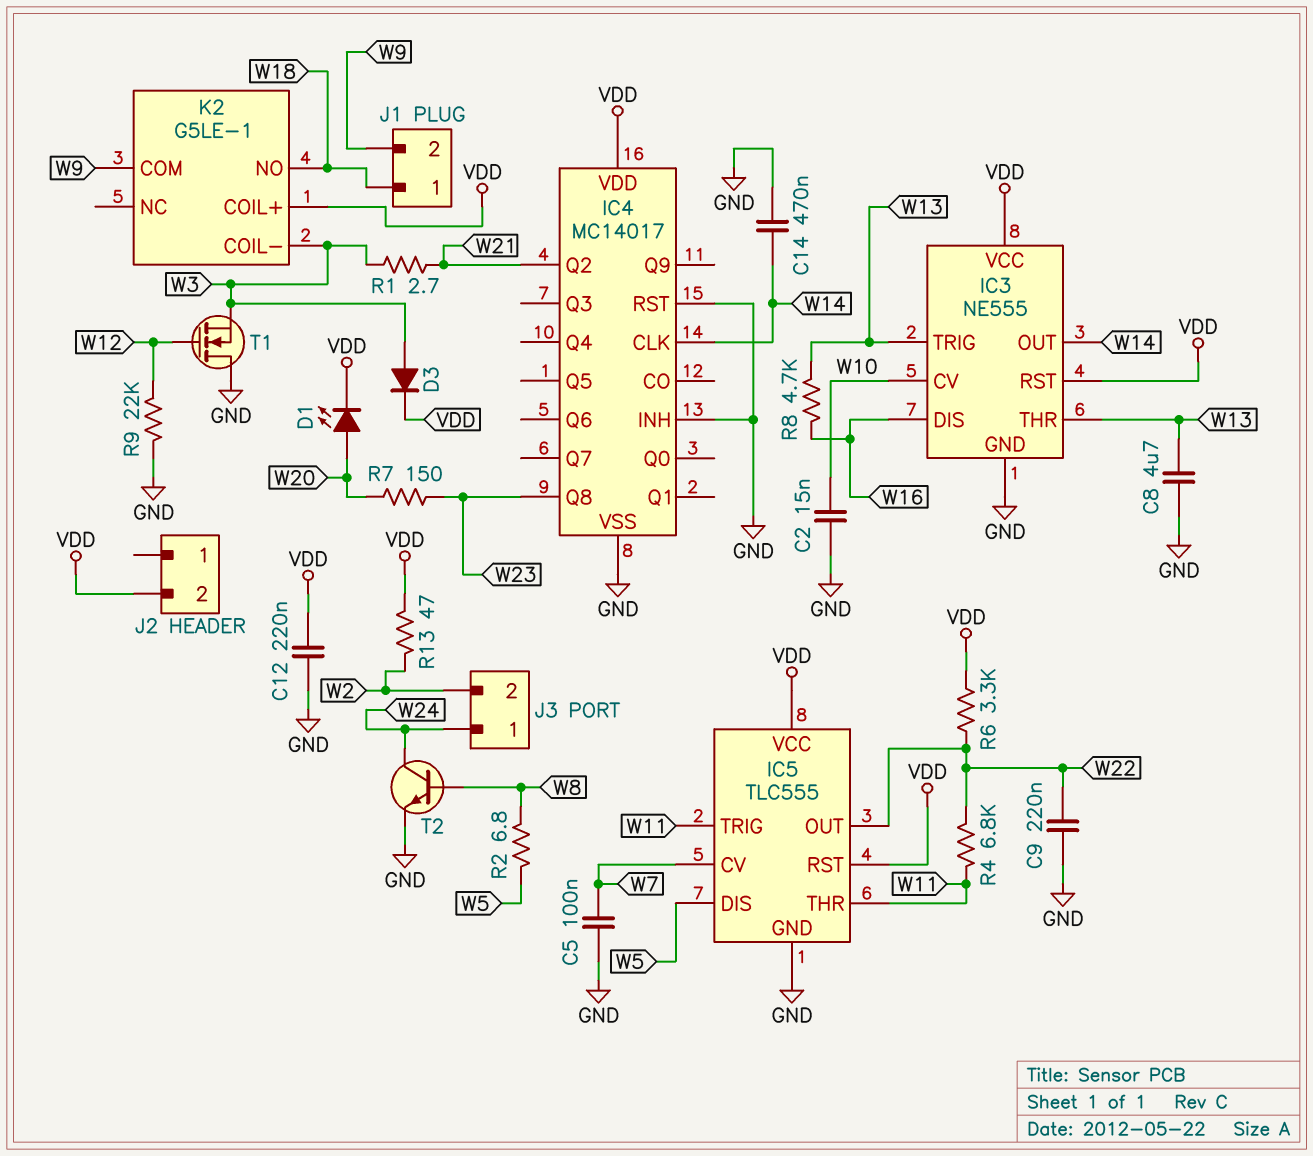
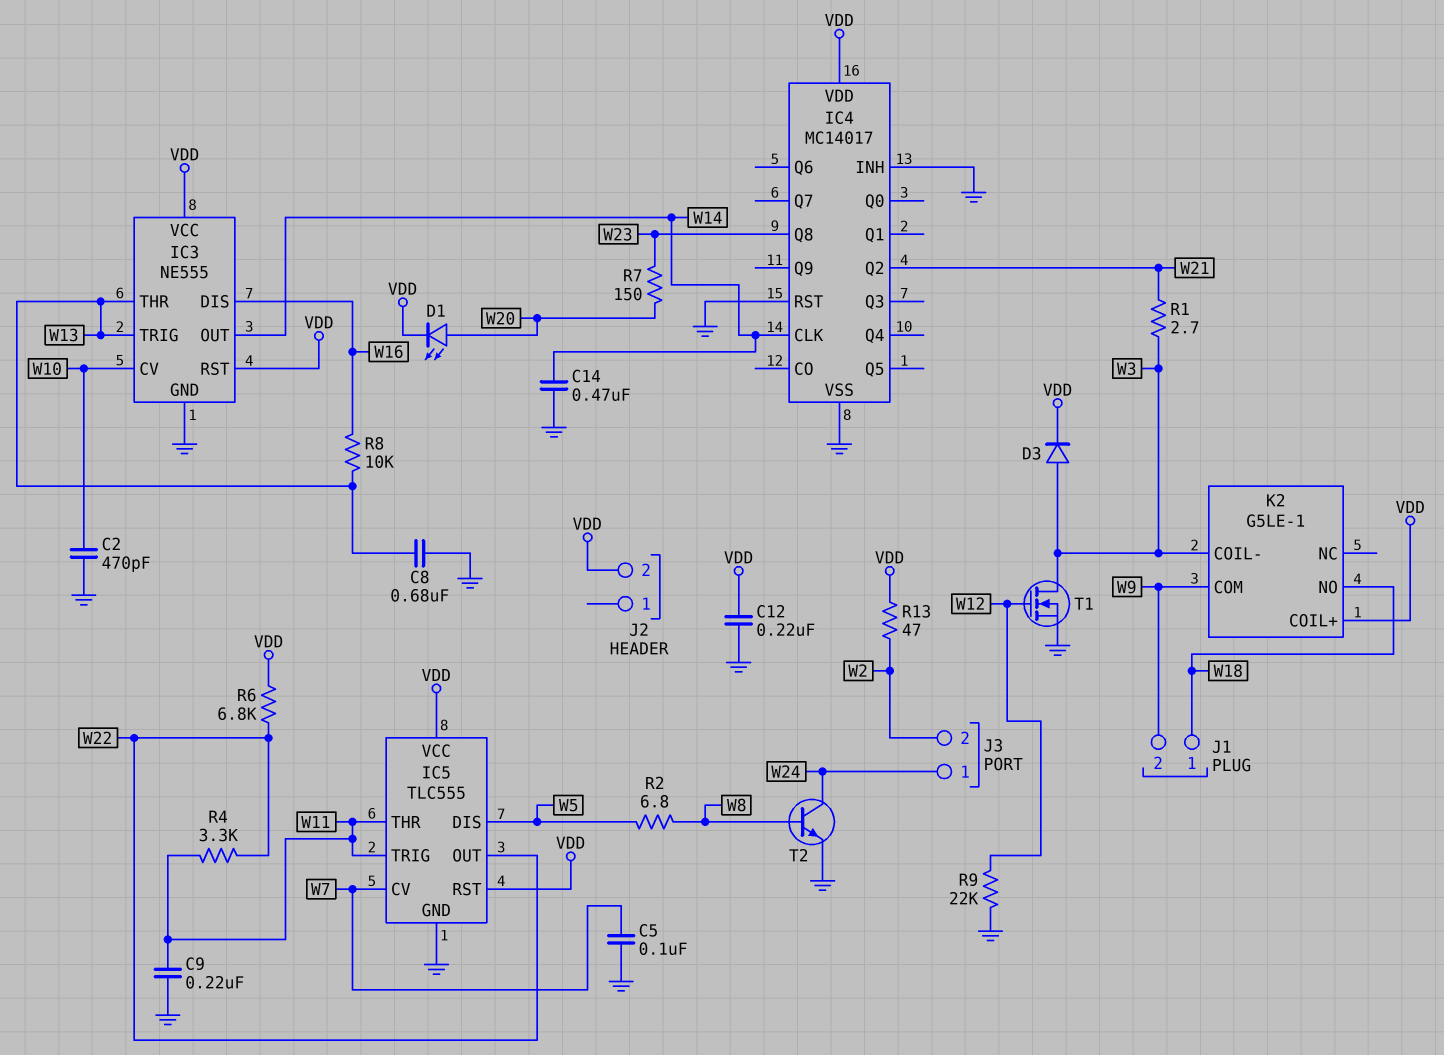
C2: 15nF (GND, W10) -> 470pF (GND, W10)
C8: 4.7uF (GND, W13) -> 680nF (GND, W13)
C9: 220nF (GND, W22) -> 220nF (GND, W11)
R4: 6.8k (W11, W22) -> 3.3k (W11, W22)
R6: 3.3k (VDD, W22) -> 6.8k (VDD, W22)
R8: 4.7k (W13, W16) -> 10k (W13, W16)
T1: NMOS (G W12, D GND, S W3) -> NMOS (G W12, D W3, S GND)

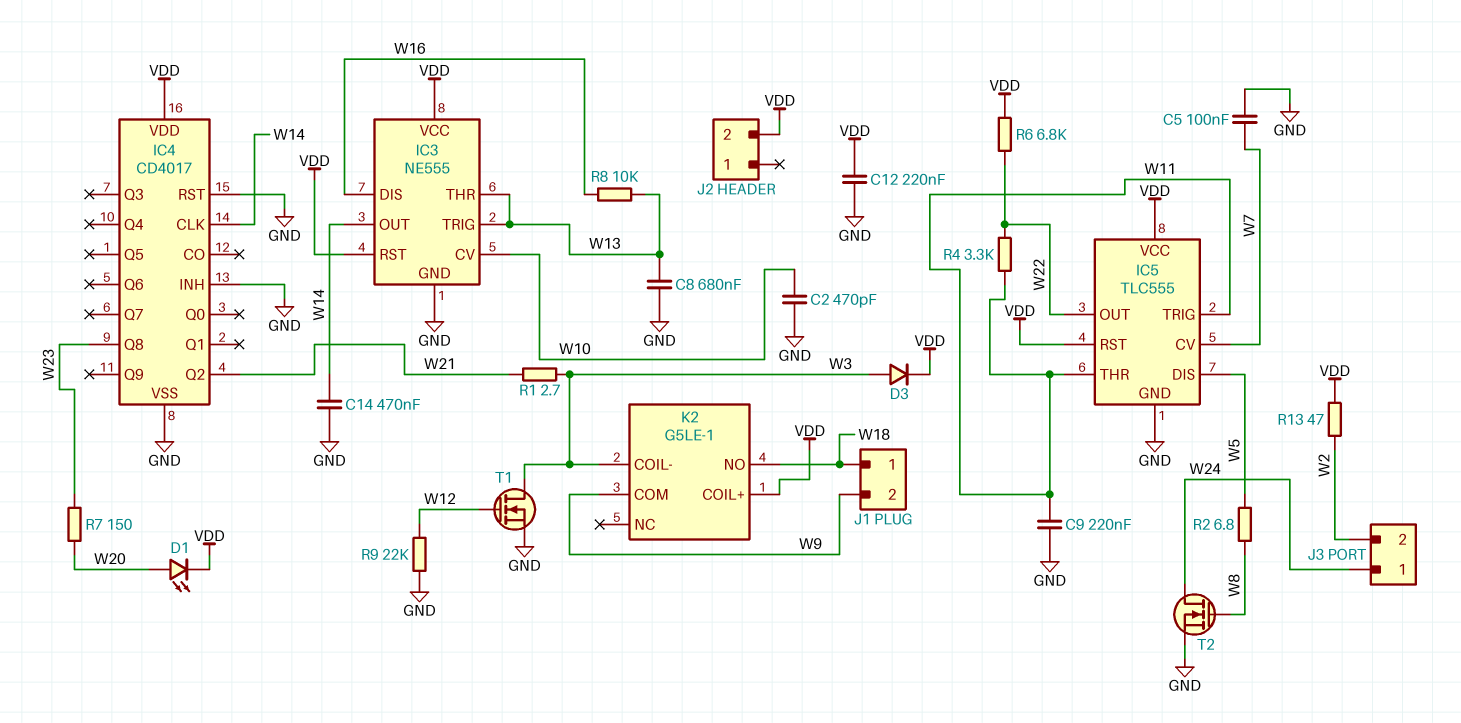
IC4: MC14017 -> CD4017
T2: NPN (B W8, C W24, E GND) -> NMOS (G W8, D W24, S GND)

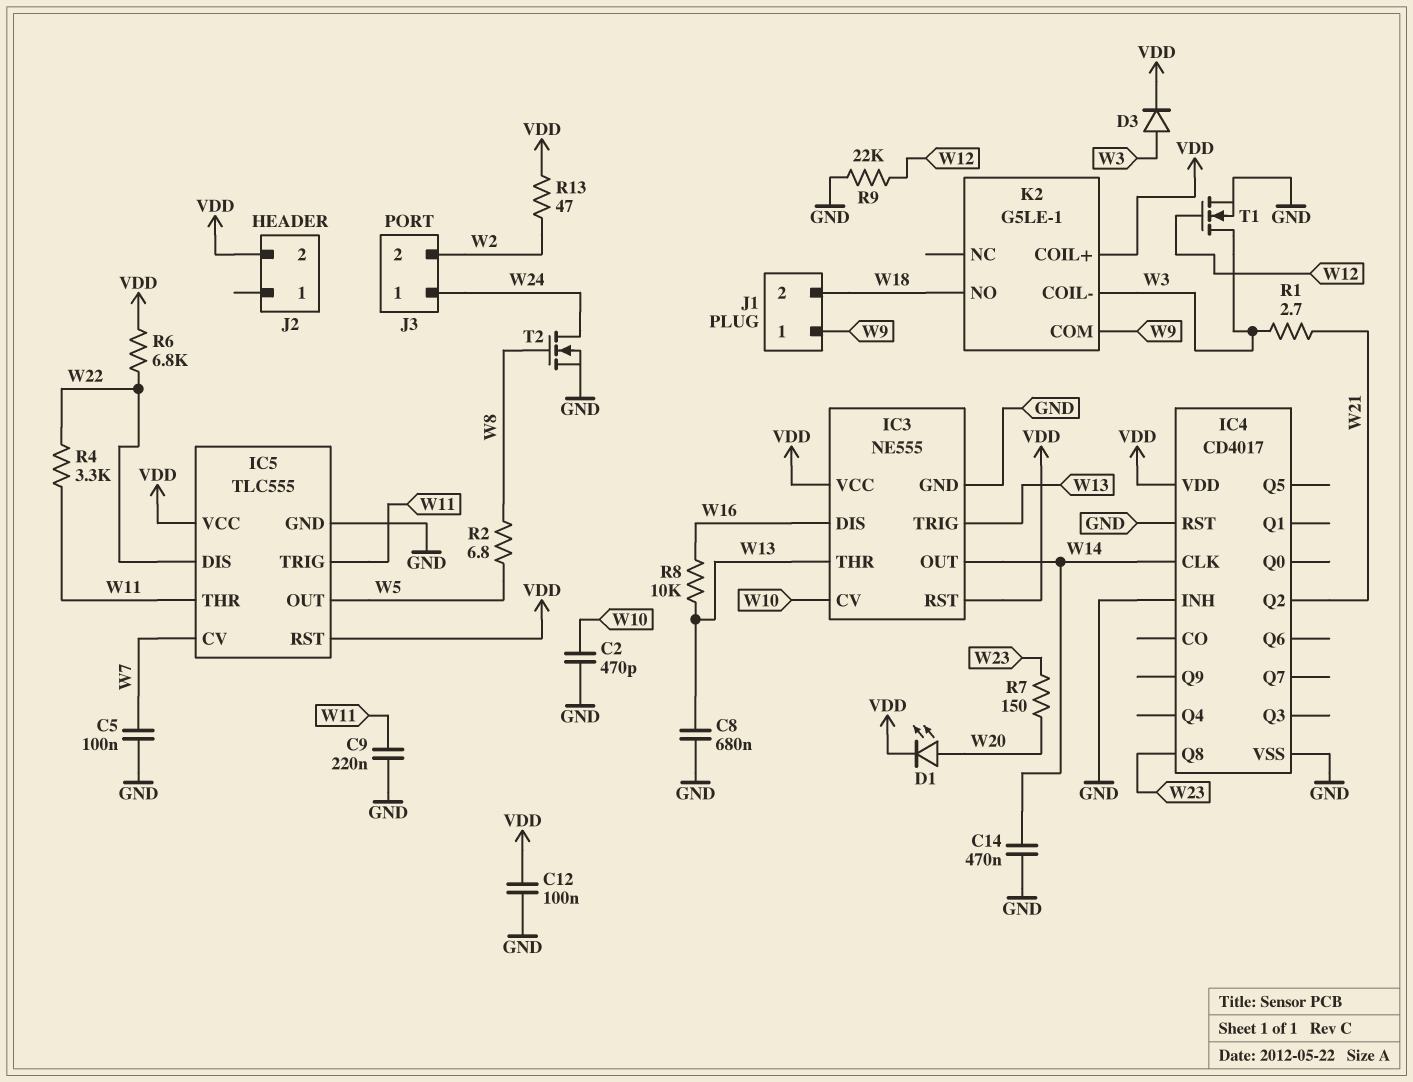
C12: 220nF (GND, VDD) -> 100nF (GND, VDD)
IC5 pin DIS: W5 -> W22
IC5 pin OUT: W22 -> W5
J1 pin 1: W18 -> W9
J1 pin 2: W9 -> W18

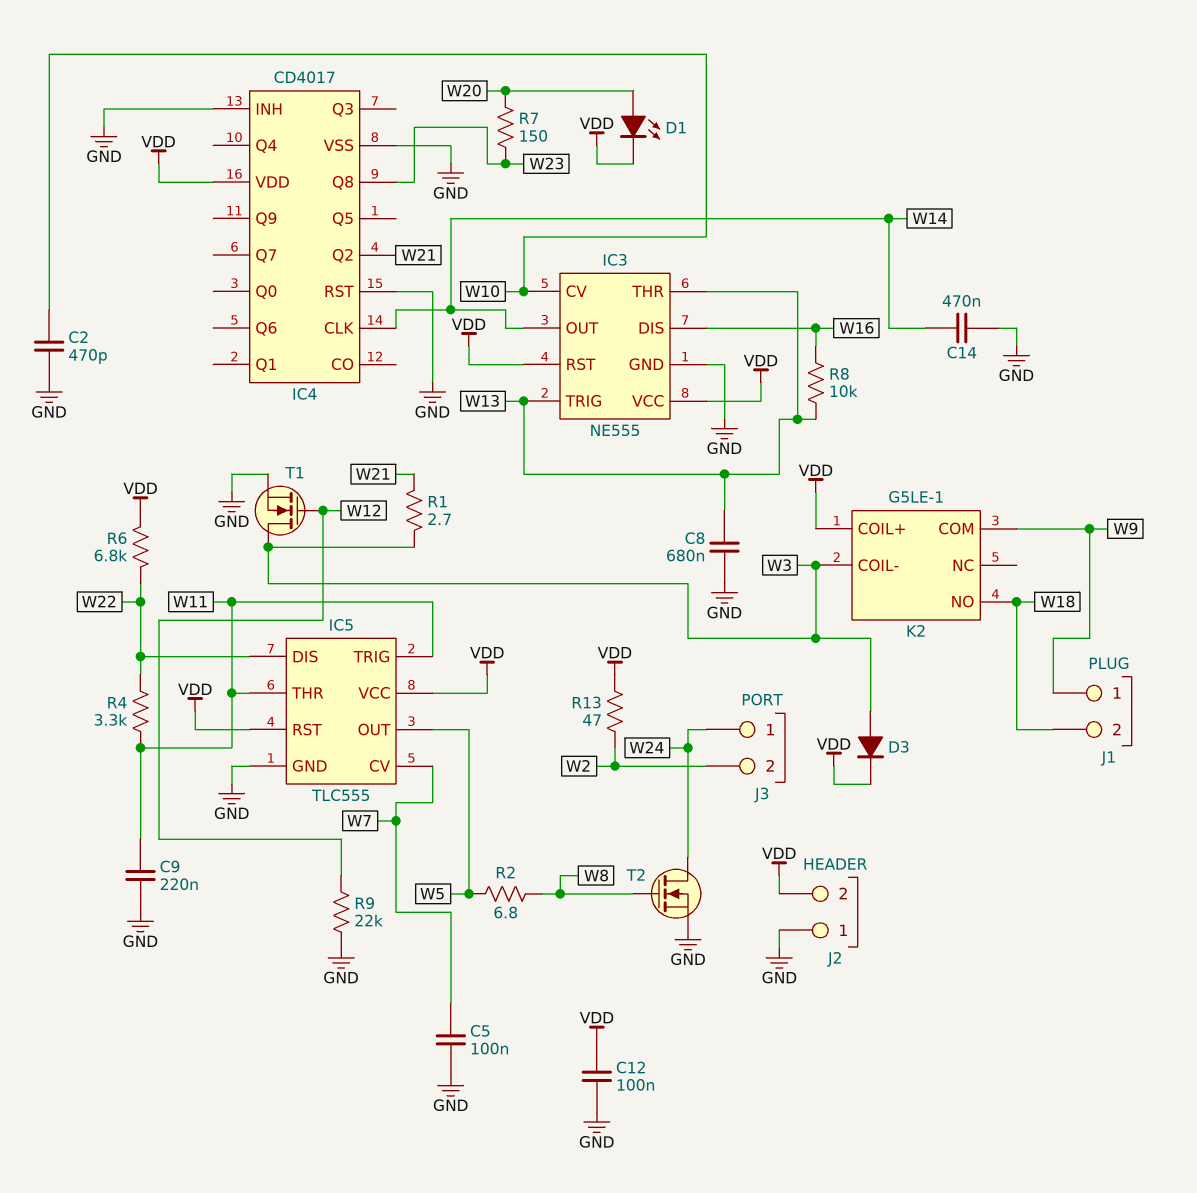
J2 pin 1: none -> GND

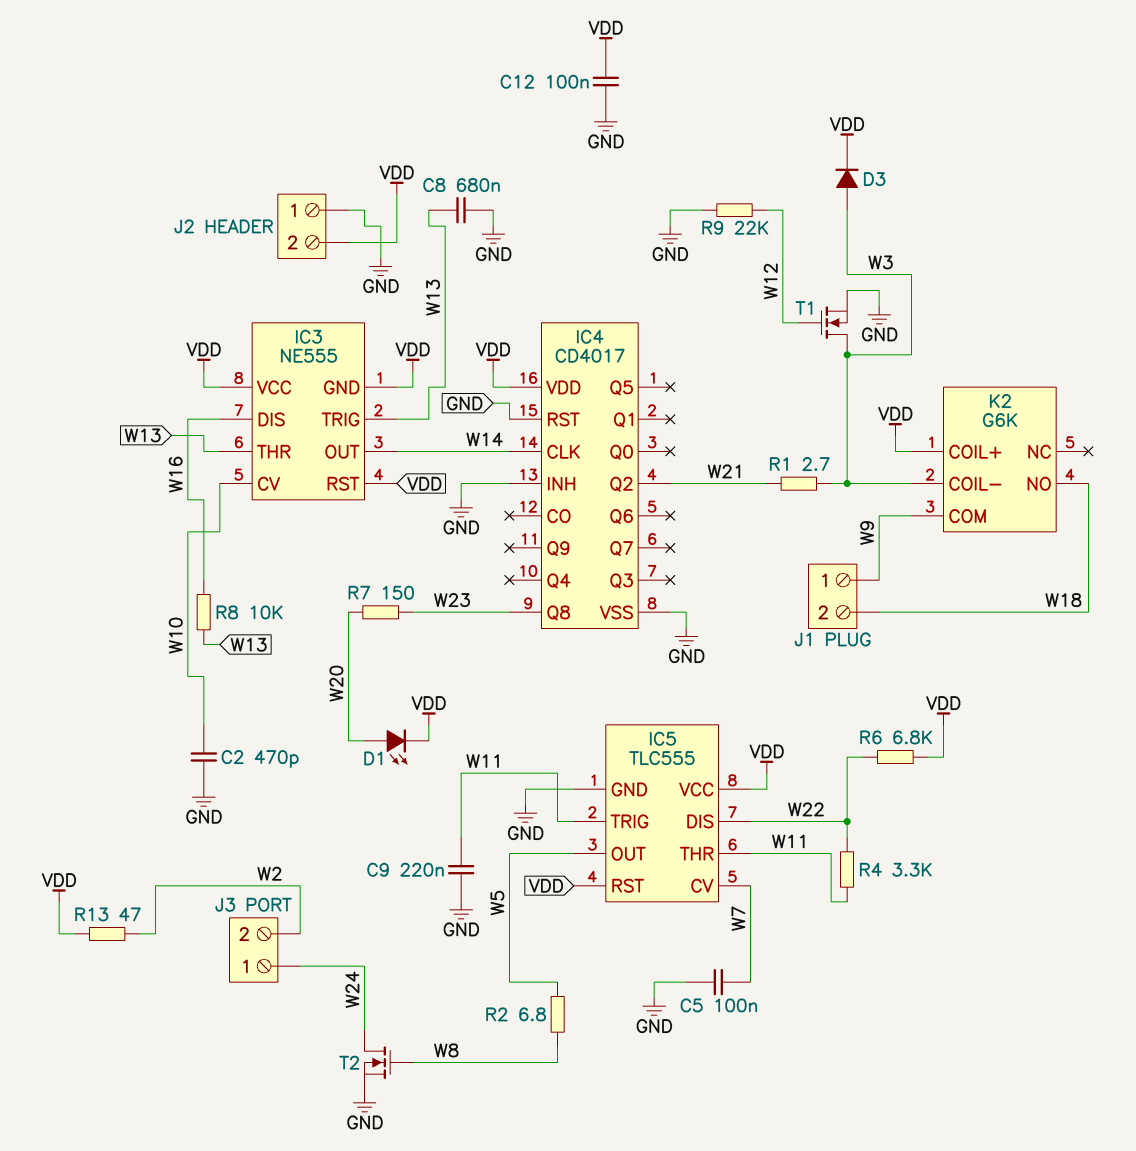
C14: 470nF (GND, W14) -> none
IC3 pin GND: GND -> VDD
K2: G5LE-1 -> G6K

